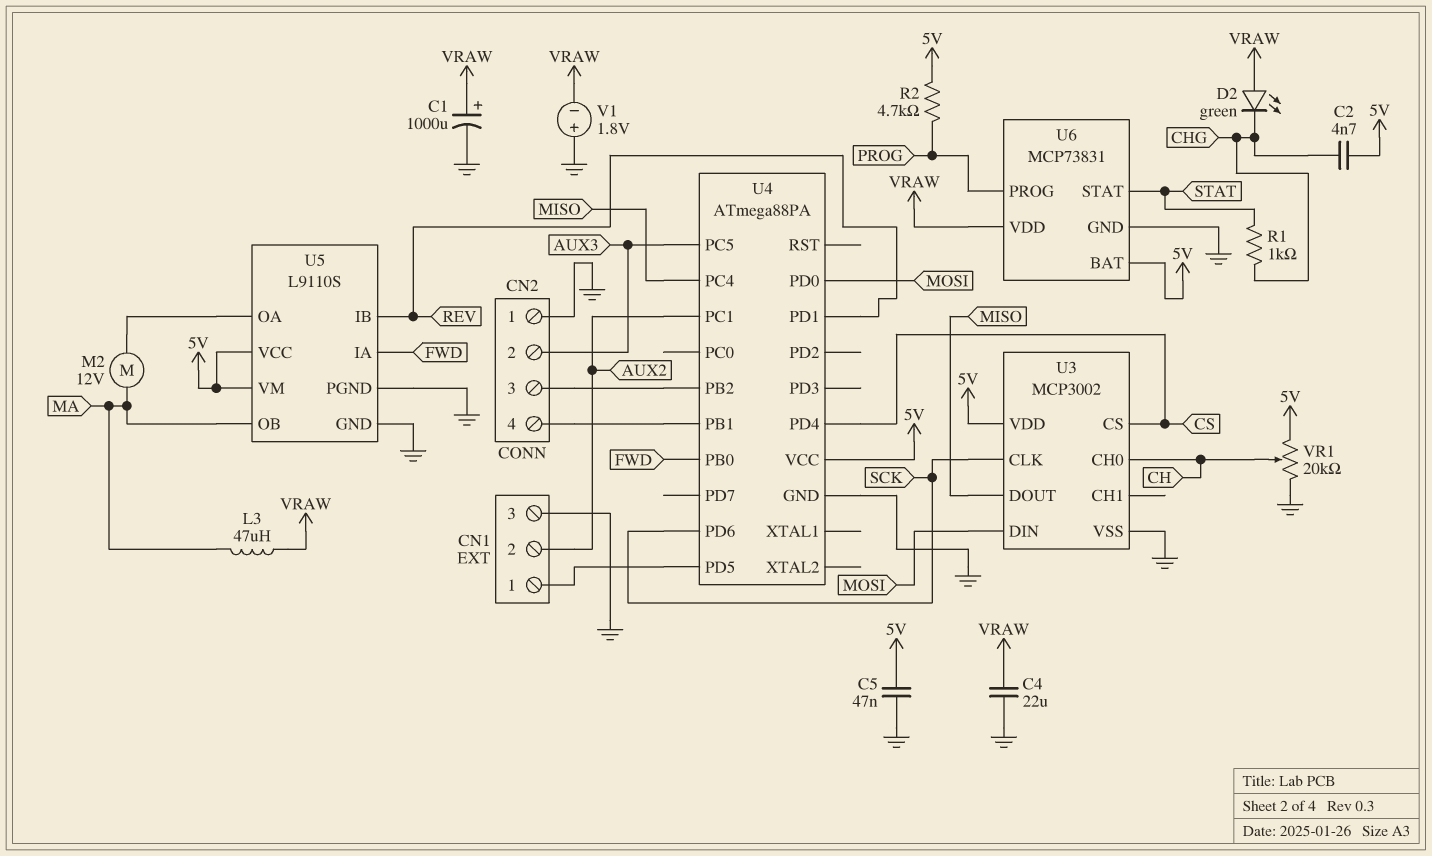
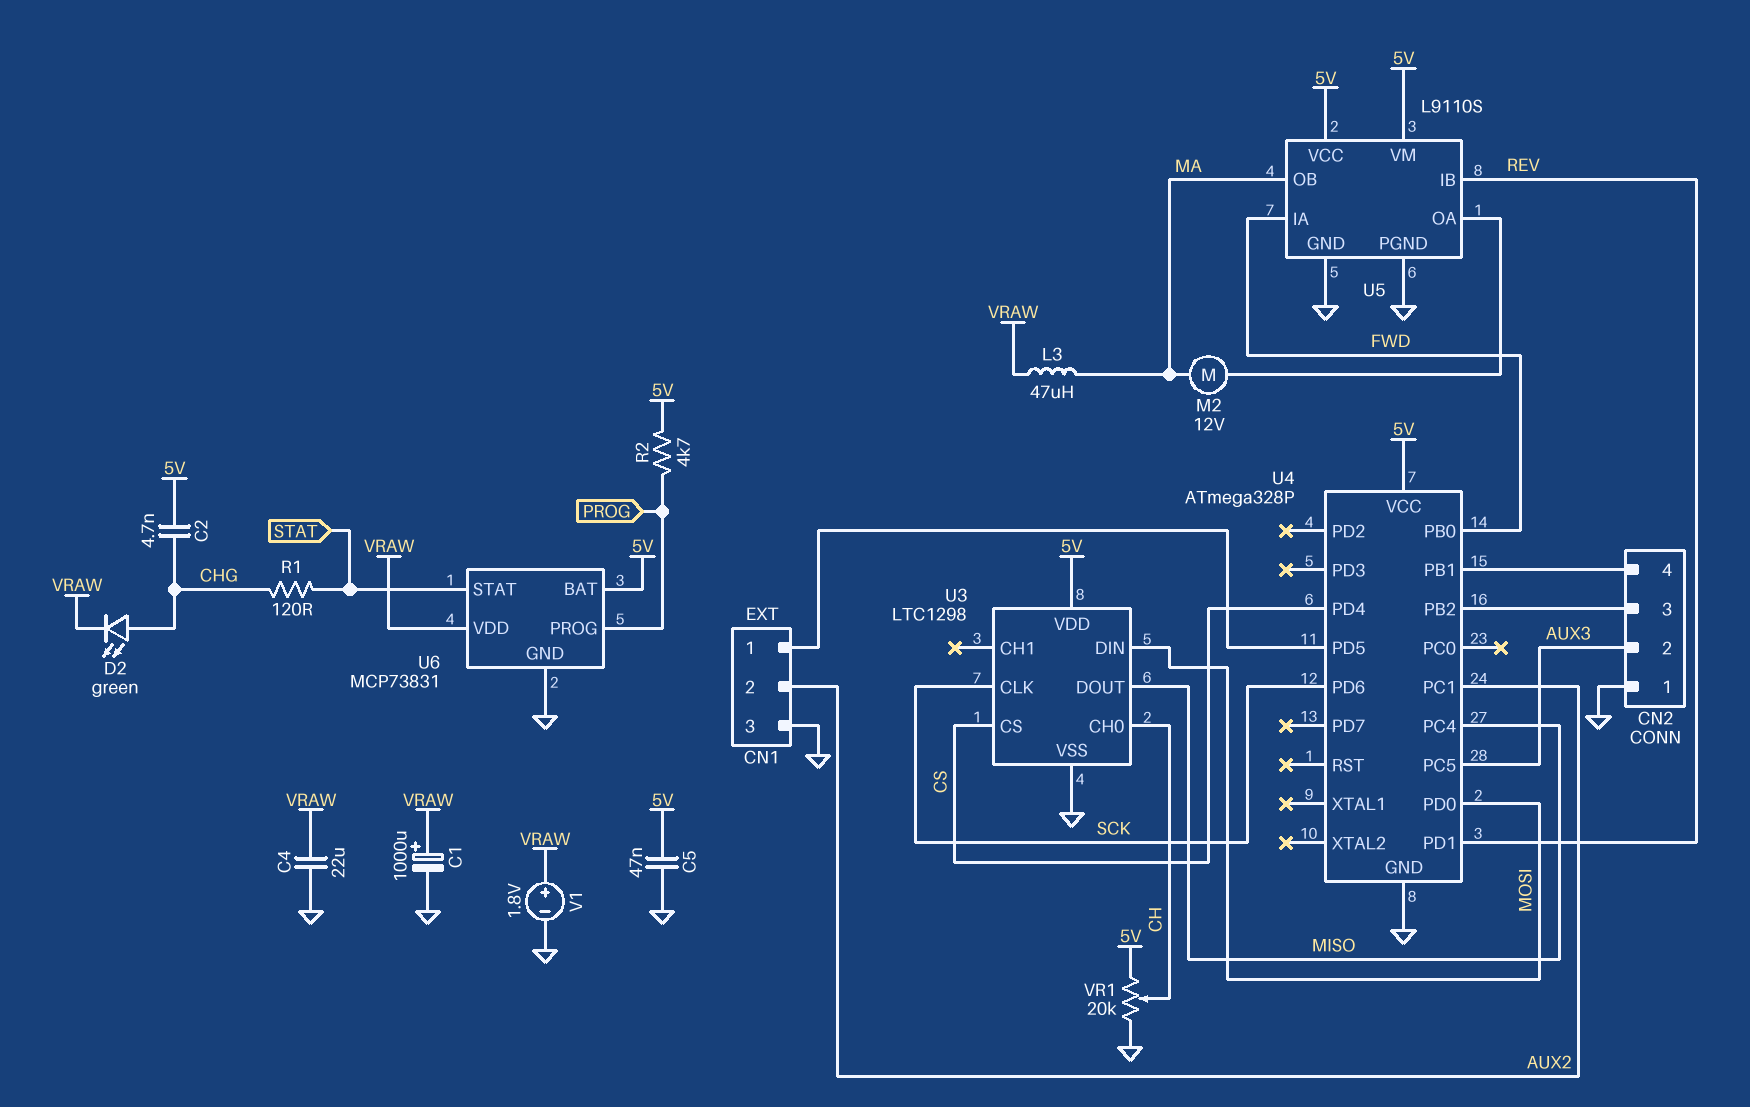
D2: LED green (A VRAW, K CHG) -> LED green (A CHG, K VRAW)
R1: 1k (CHG, STAT) -> 120 (CHG, STAT)
U3: MCP3002 -> LTC1298
U4: ATmega88PA -> ATmega328P
V1: 1.8V (plus GND, minus VRAW) -> 1.8V (plus VRAW, minus GND)

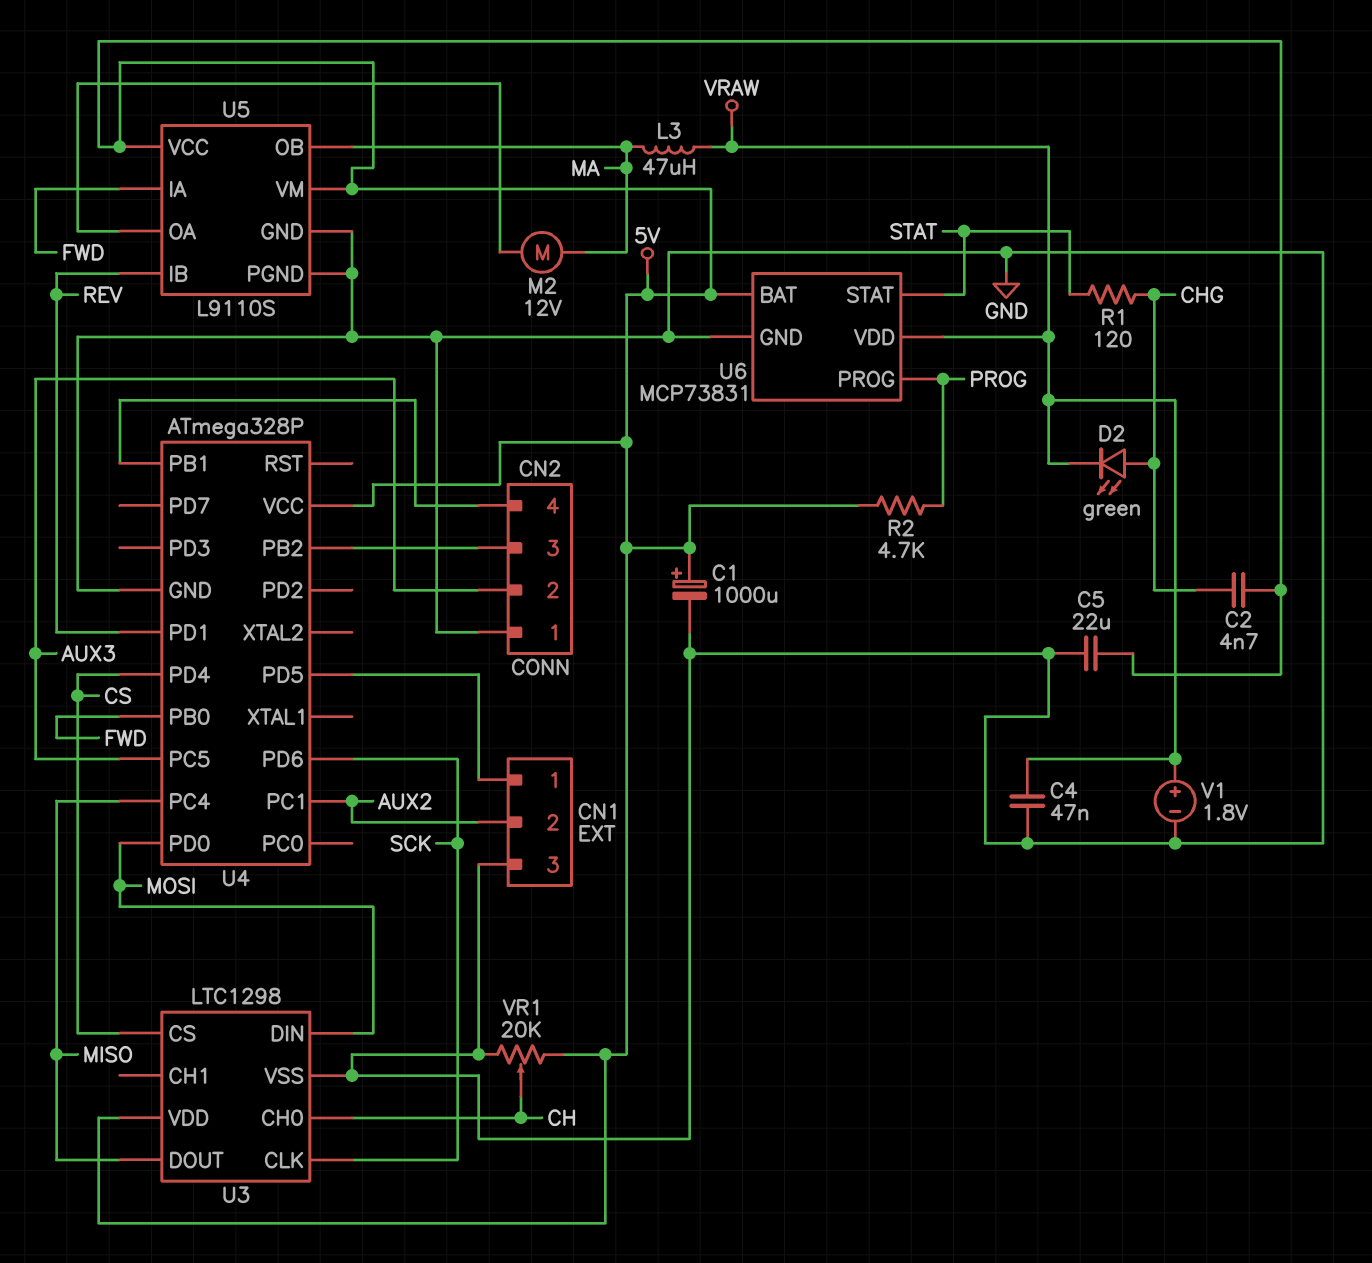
C1: 1000uF (plus VRAW, minus GND) -> 1000uF (plus 5V, minus GND)
C4: 22uF (GND, VRAW) -> 47nF (GND, VRAW)
C5: 47nF (5V, GND) -> 22uF (5V, GND)

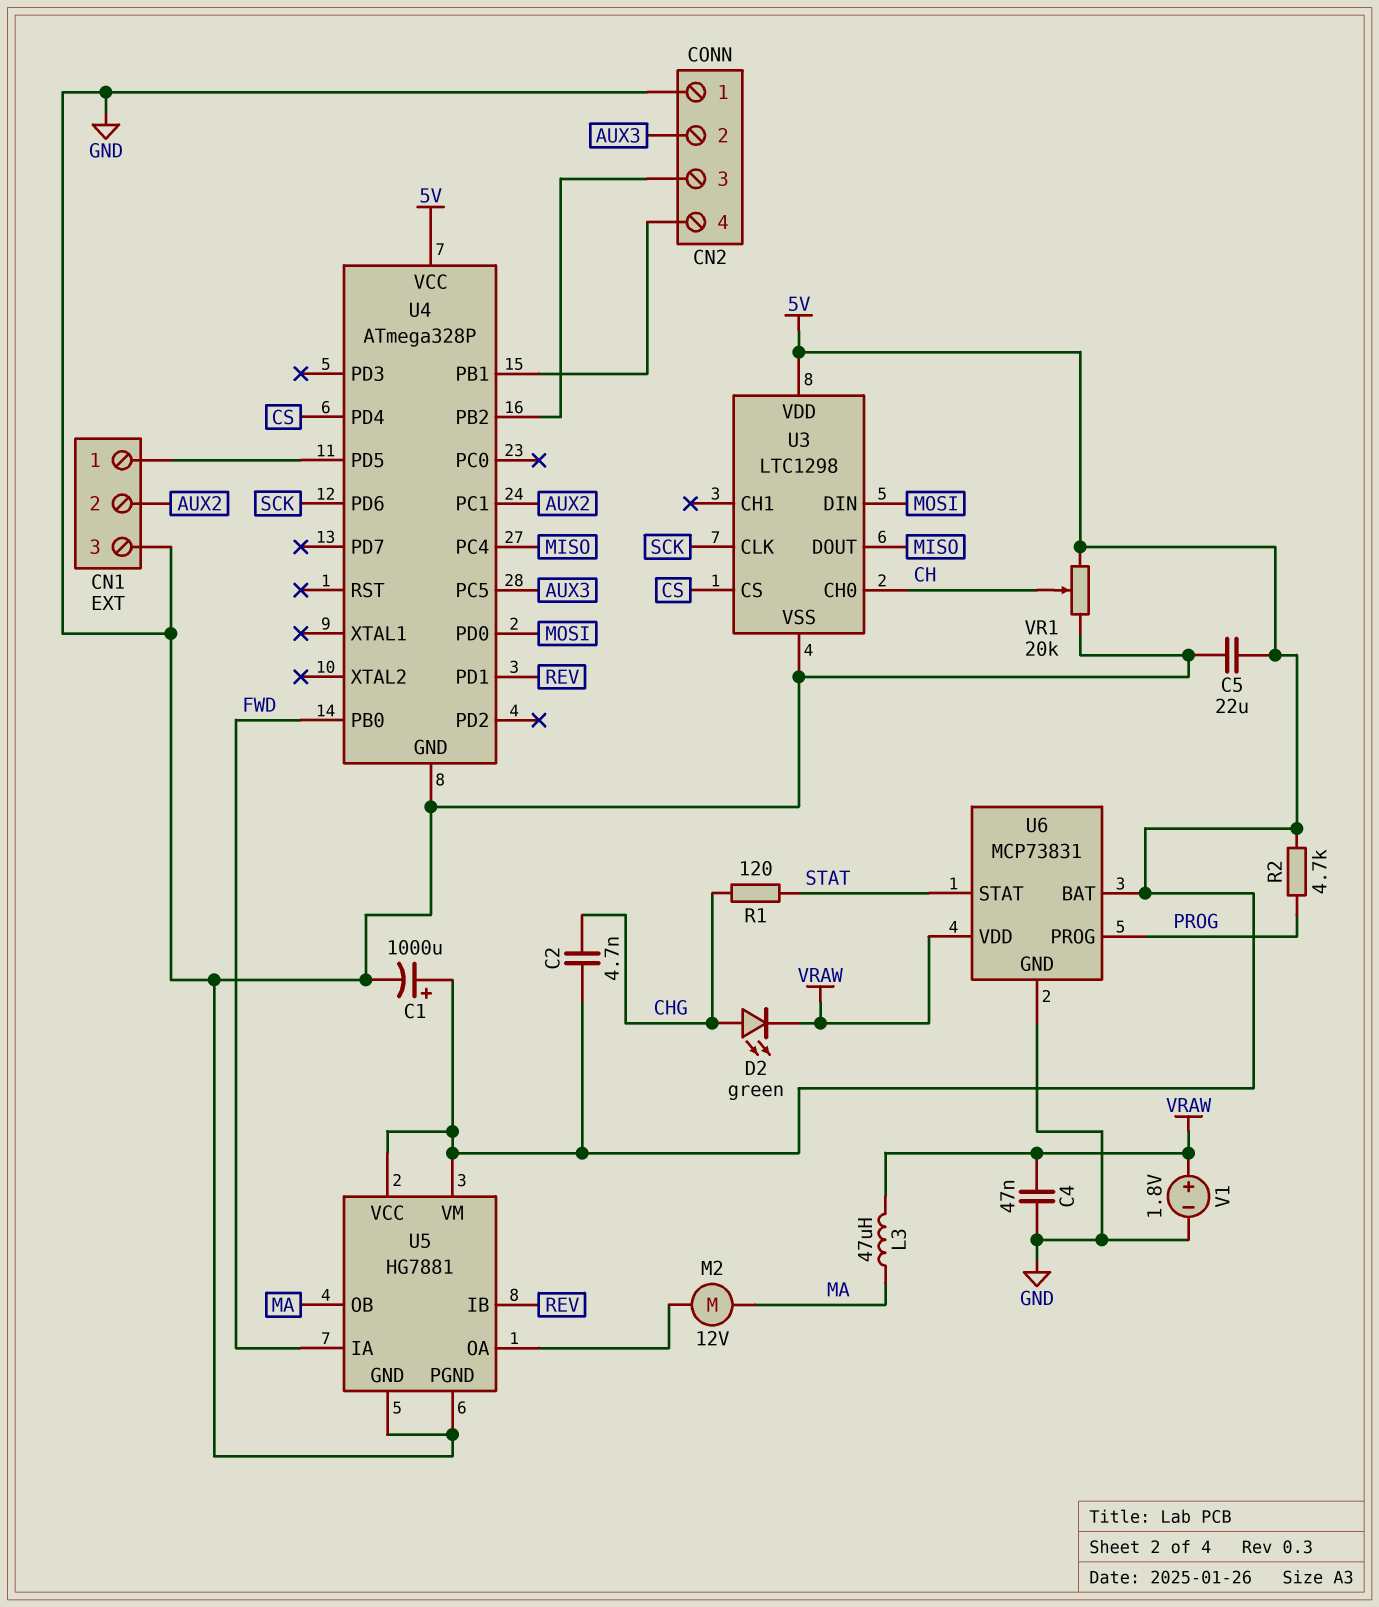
U5: L9110S -> HG7881

